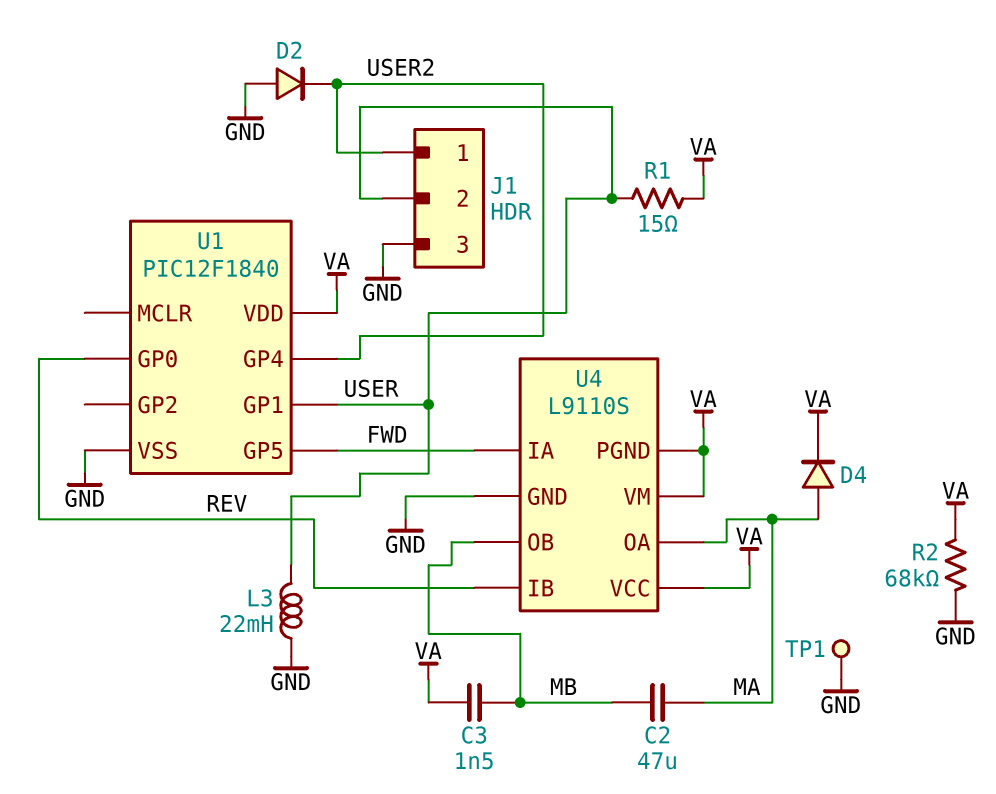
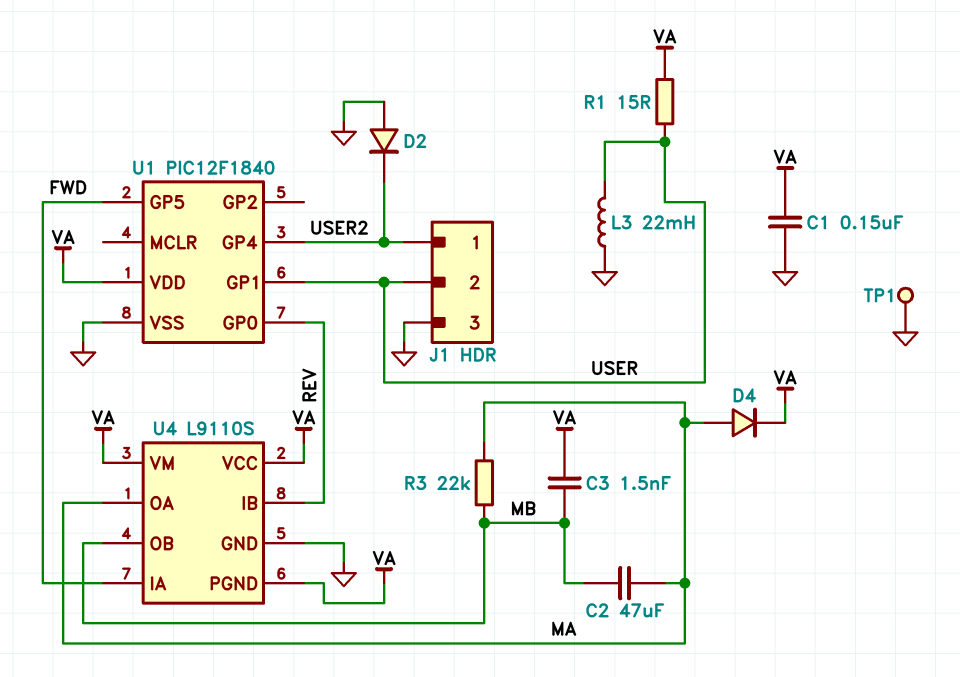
C1: none -> 150nF (GND, VA)
R2: 68k (GND, VA) -> none
R3: none -> 22k (MA, MB)

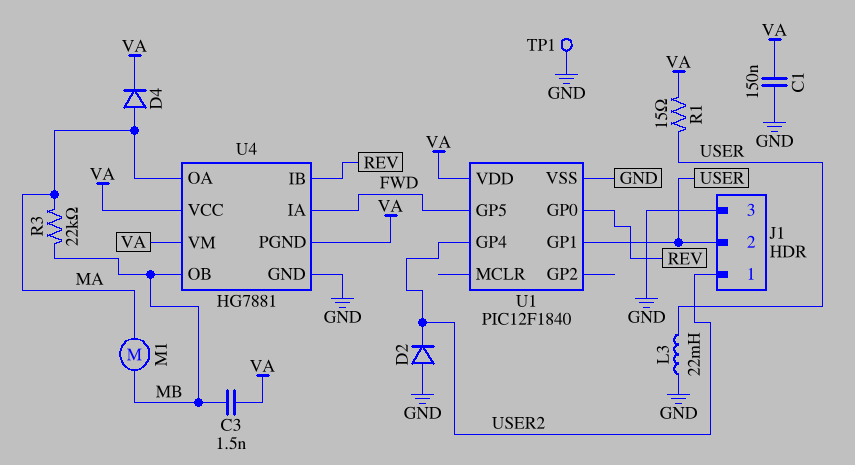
C2: 47uF (MA, MB) -> none
M1: none -> motor (MA, MB)
U4: L9110S -> HG7881

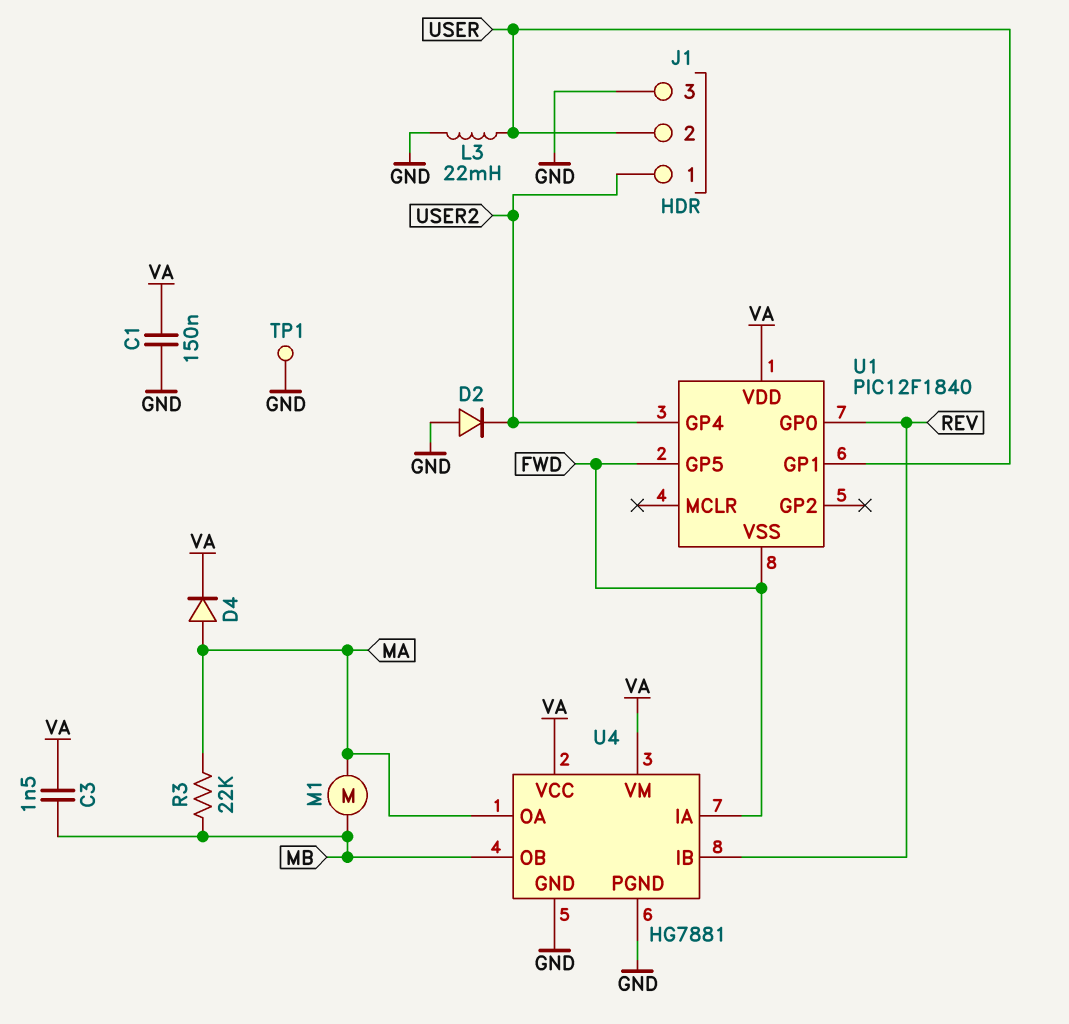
R1: 15 (USER, VA) -> none
U1 pin VSS: GND -> FWD
U4 pin PGND: VA -> GND

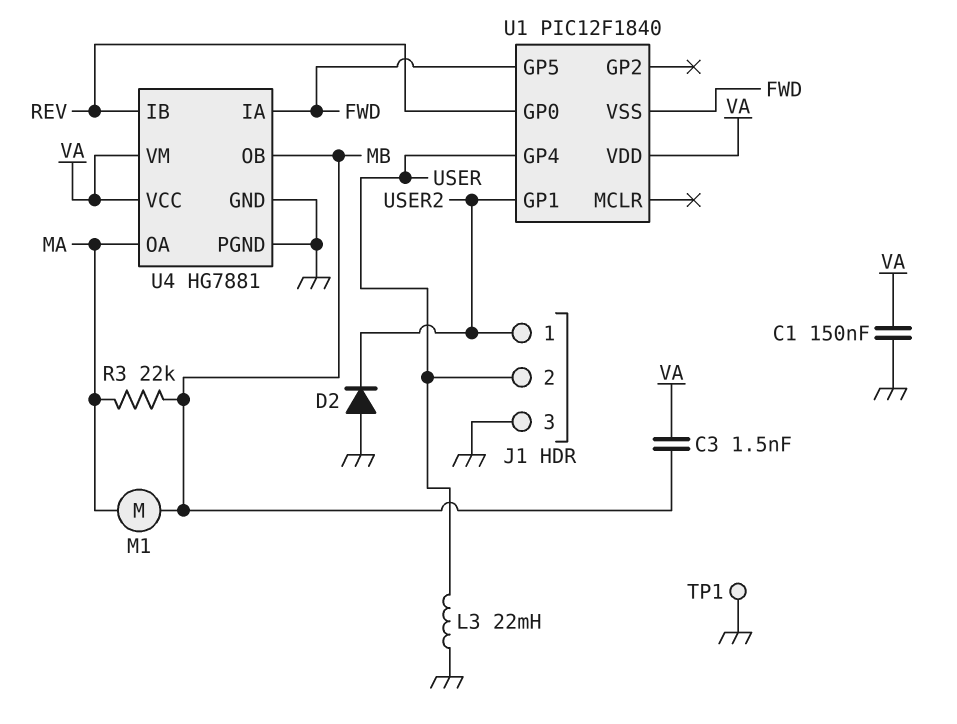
D4: diode (A MA, K VA) -> none
U1 pin GP1: USER -> USER2
U1 pin GP4: USER2 -> USER

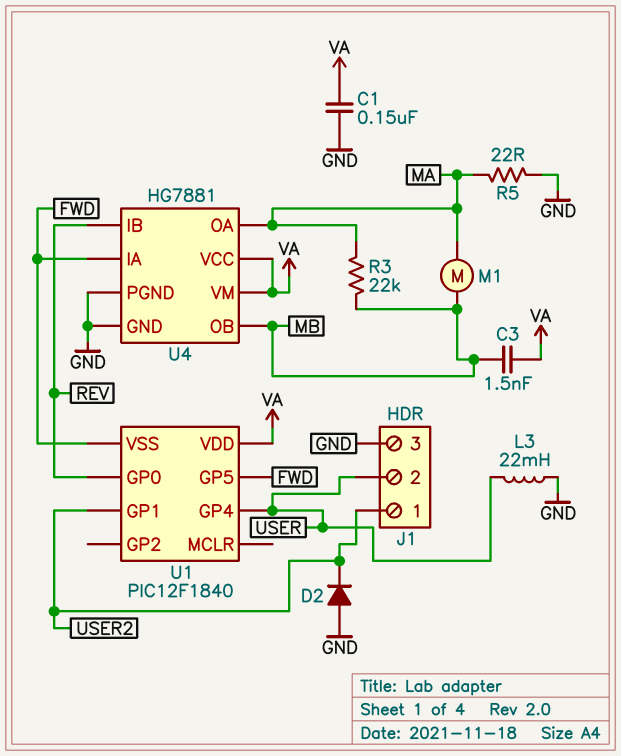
R5: none -> 22 (GND, MA)
TP1: test point (GND) -> none

